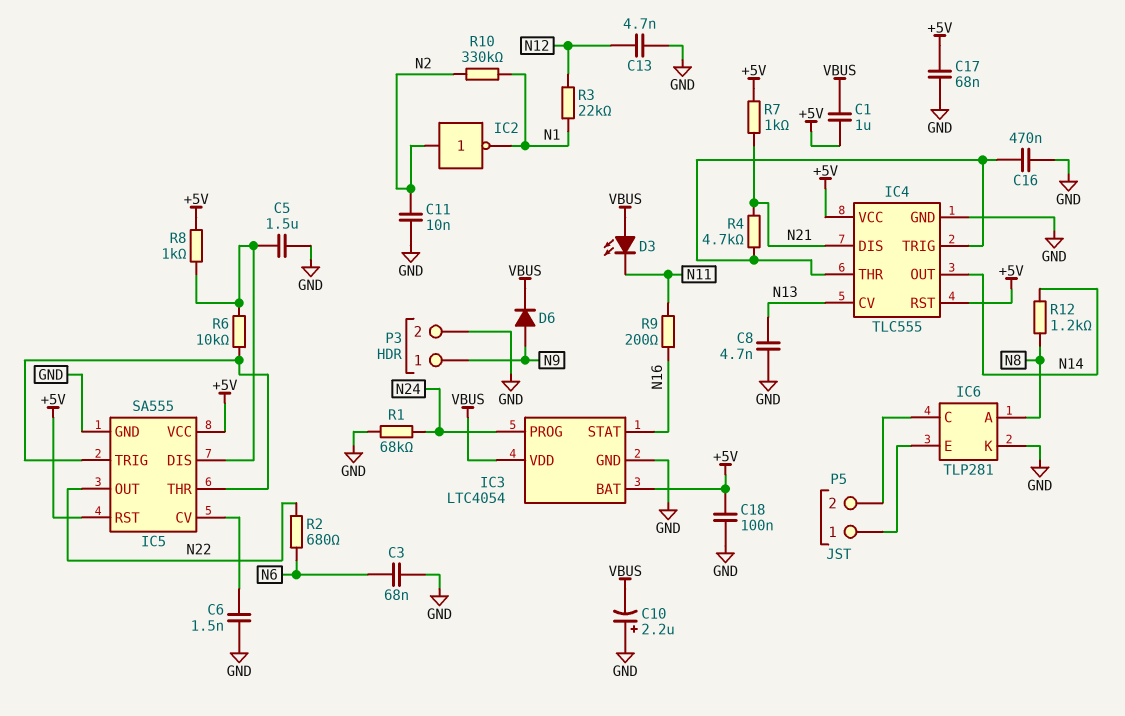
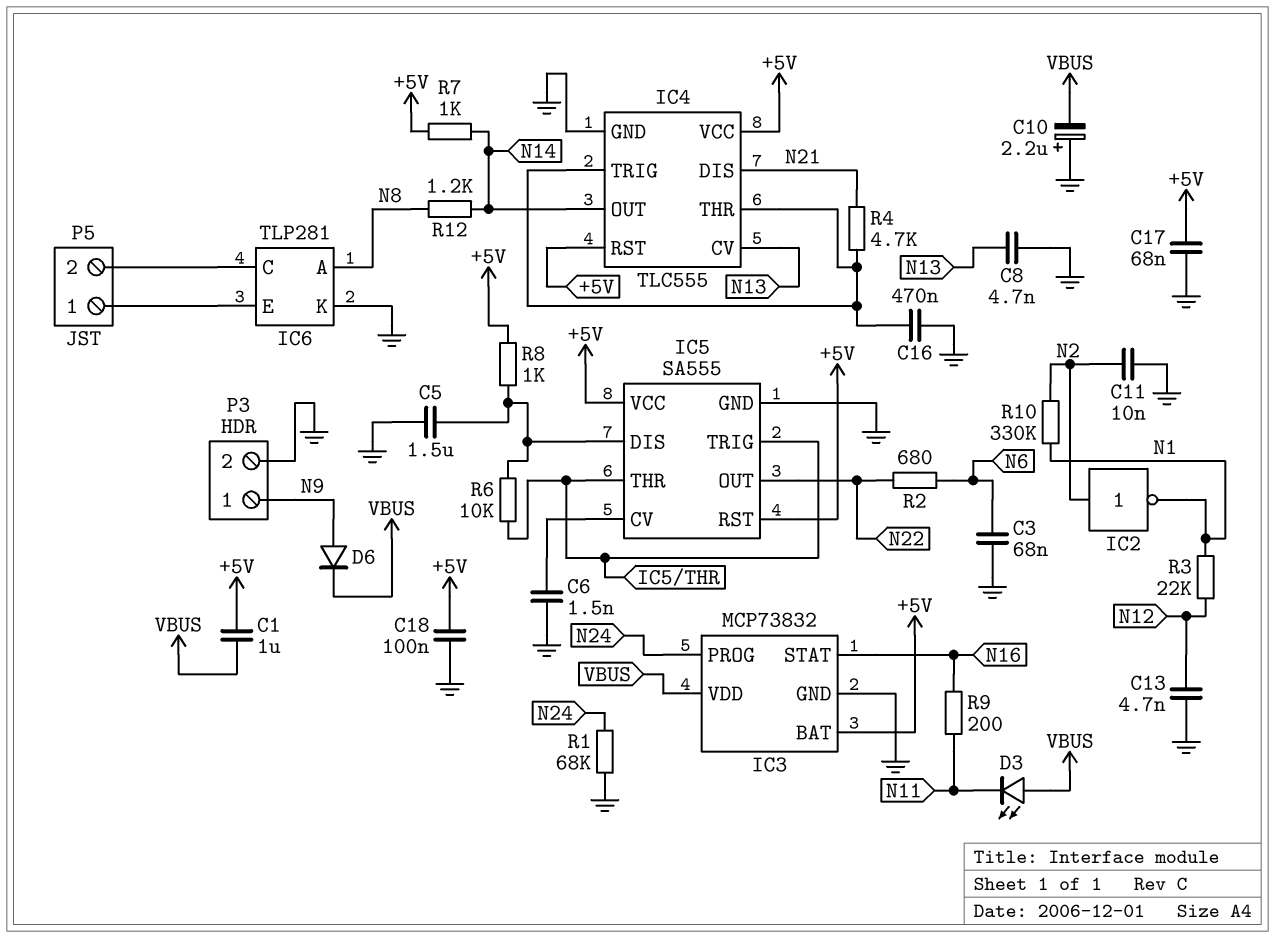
IC3: LTC4054 -> MCP73832
R7: 1k (+5V, N21) -> 1k (+5V, N14)

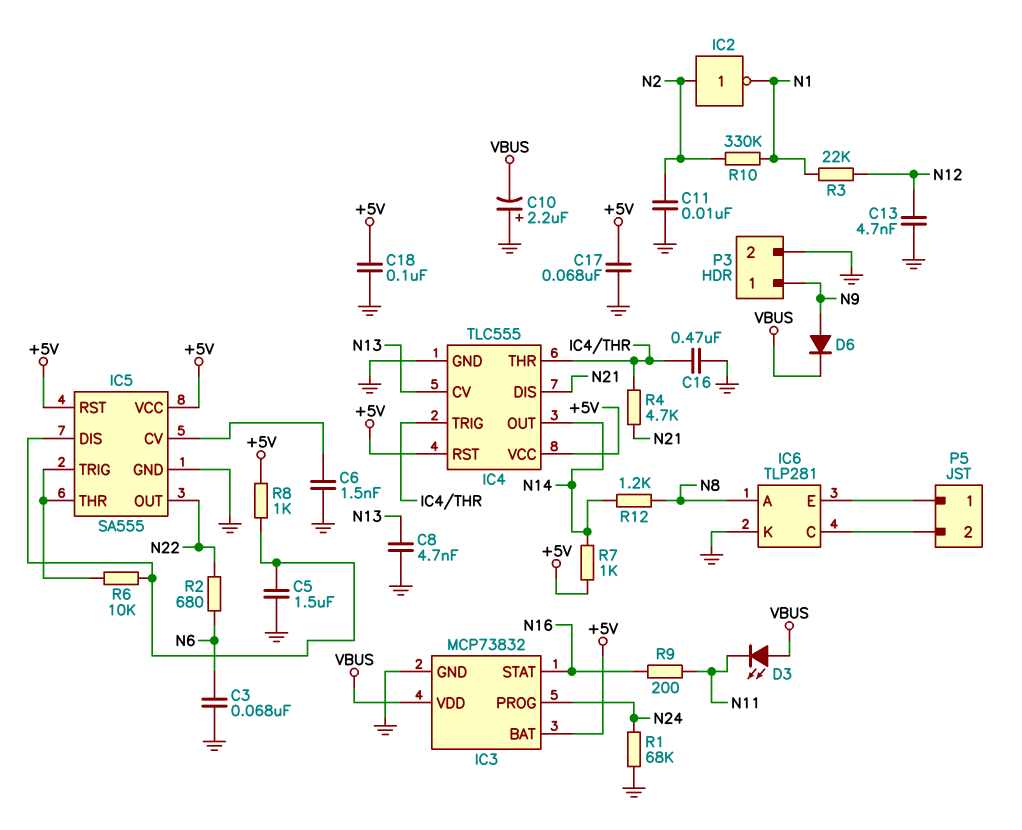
C1: 1uF (+5V, VBUS) -> none

